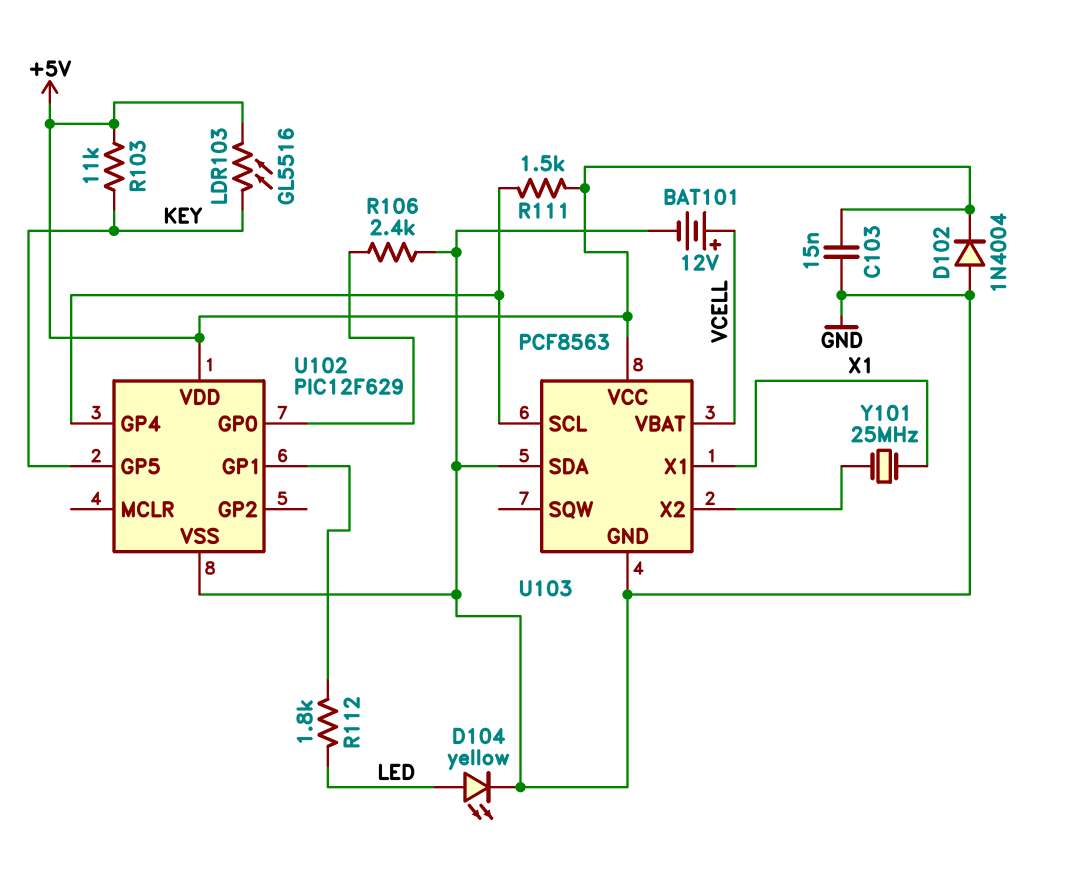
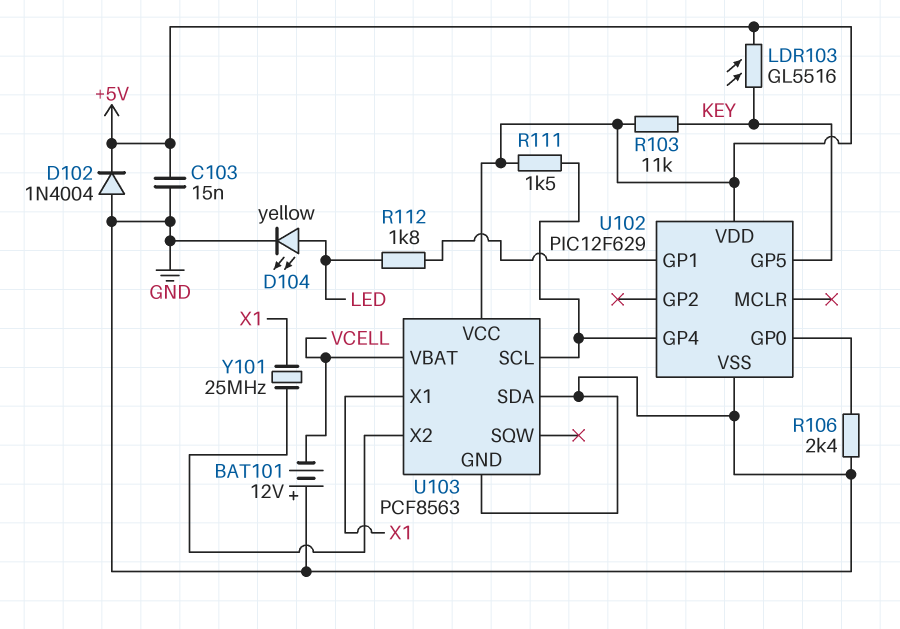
BAT101: 12V (plus VCELL, minus GND) -> 12V (plus GND, minus VCELL)

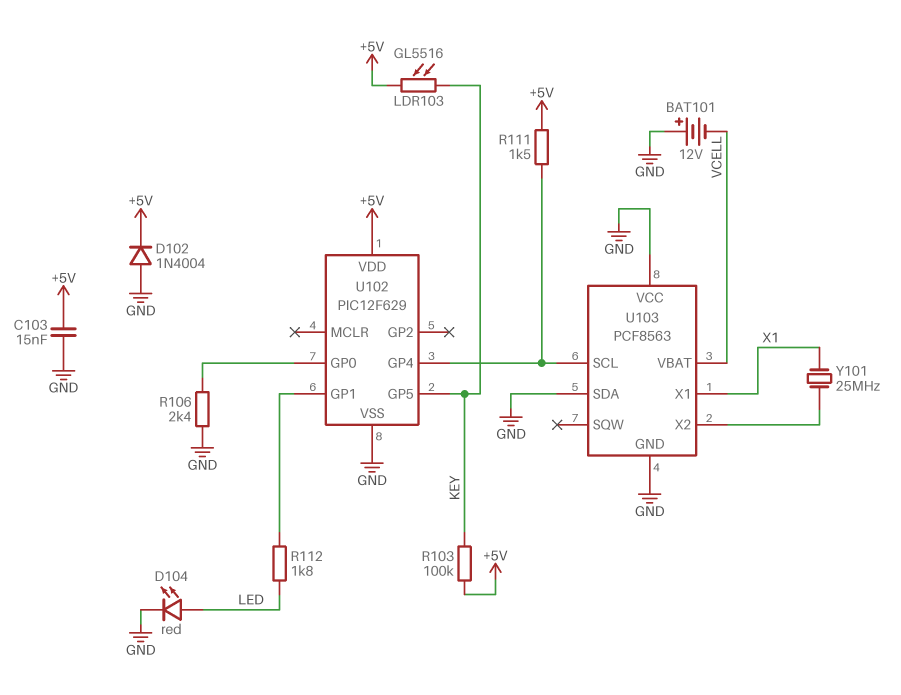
D104: LED yellow (A LED, K GND) -> LED red (A LED, K GND)
R103: 11k (+5V, KEY) -> 100k (+5V, KEY)
U103 pin VCC: +5V -> GND

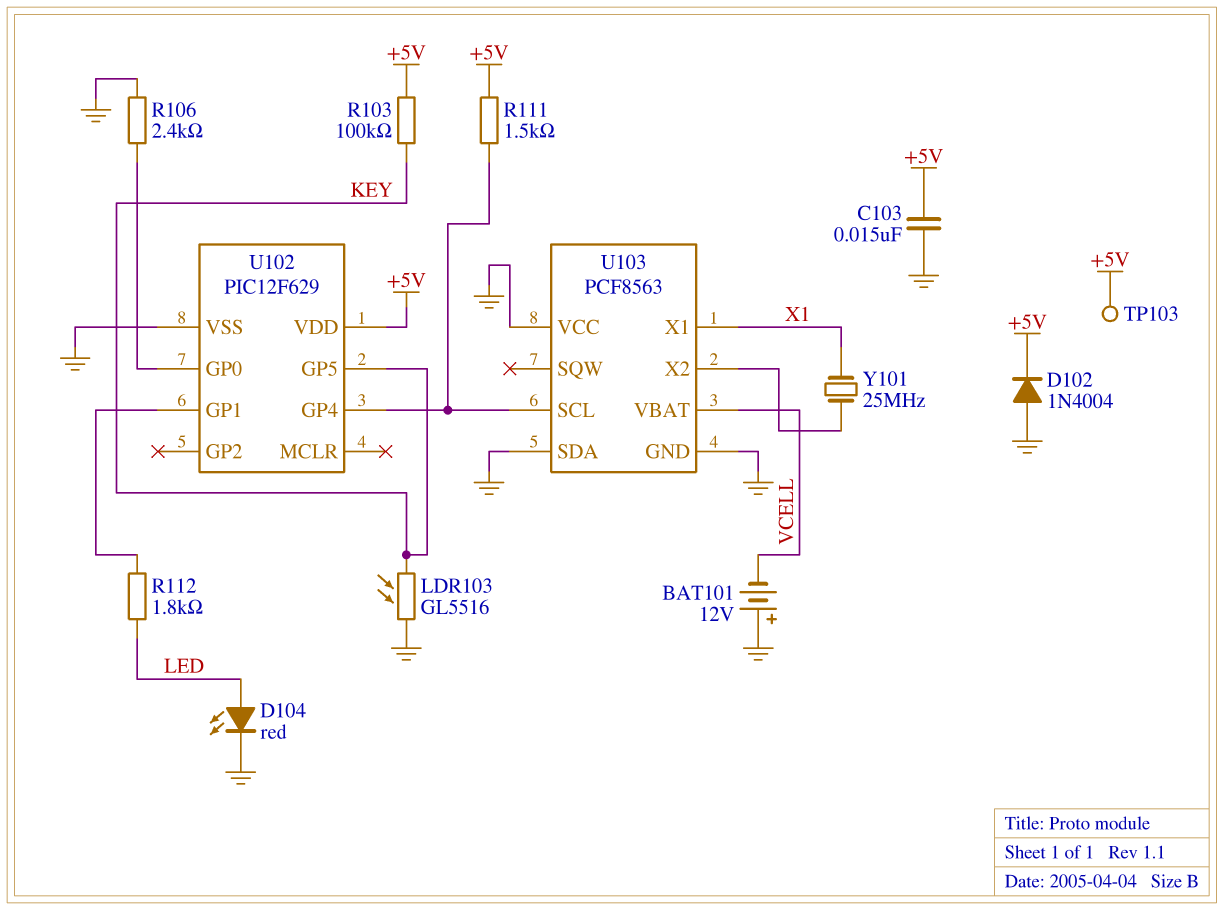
LDR103: GL5516 (+5V, KEY) -> GL5516 (GND, KEY)
TP103: none -> test point (+5V)

